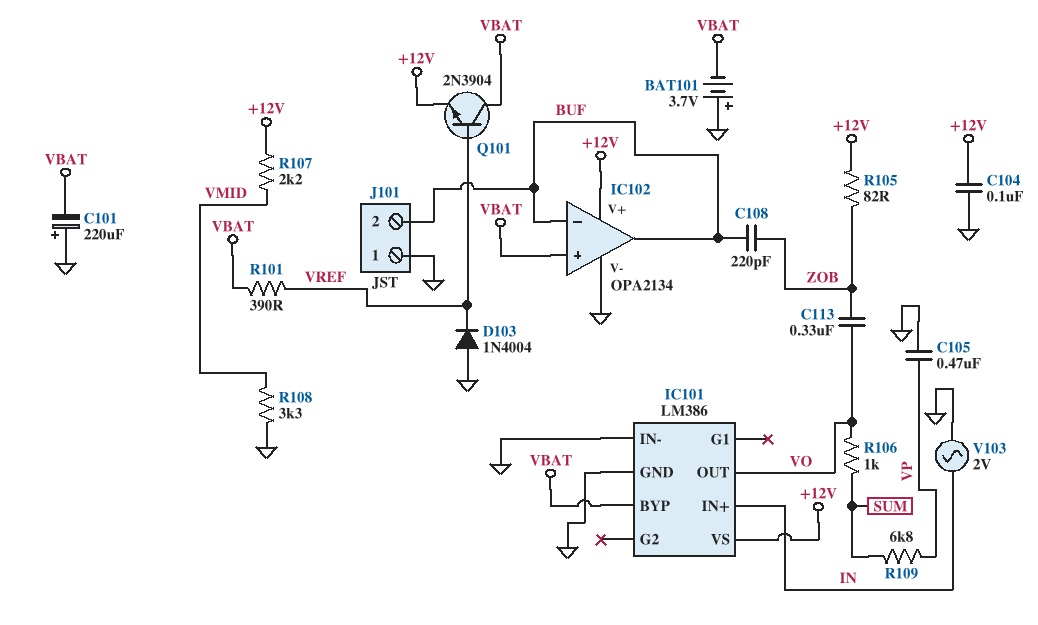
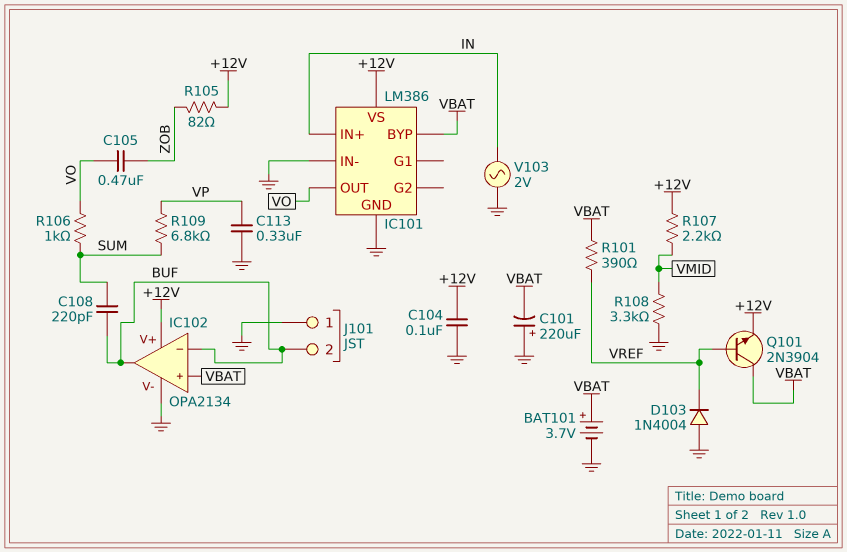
BAT101: 3.7V (plus GND, minus VBAT) -> 3.7V (plus VBAT, minus GND)
C105: 470nF (GND, VP) -> 470nF (VO, ZOB)
C108: 220pF (BUF, ZOB) -> 220pF (BUF, SUM)
C113: 330nF (VO, ZOB) -> 330nF (GND, VP)

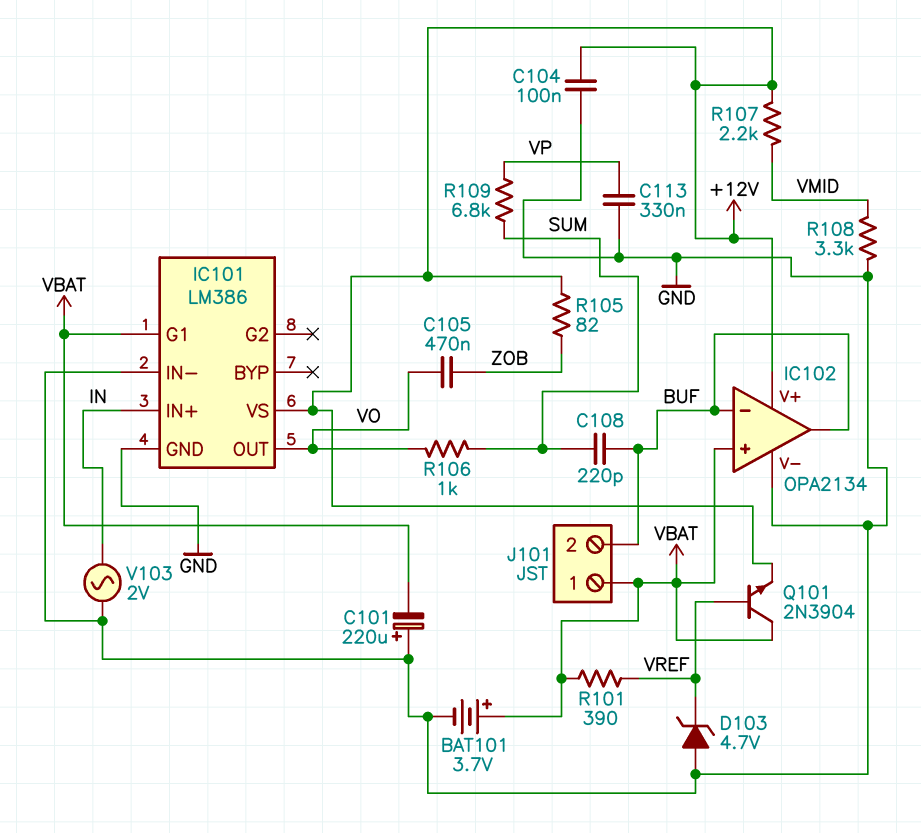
D103: diode 1N4004 (A GND, K VREF) -> zener 4.7V (A GND, K VREF)
IC101 pin BYP: VBAT -> none
IC101 pin G1: none -> VBAT
J101 pin 1: GND -> VBAT

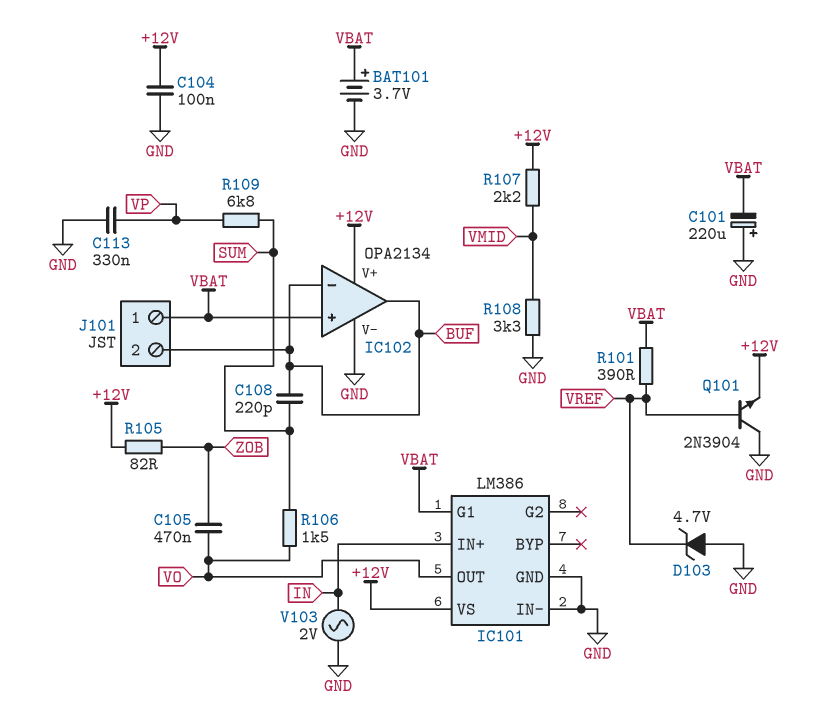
Q101: NPN 2N3904 (B VREF, C VBAT, E +12V) -> NPN 2N3904 (B VREF, C GND, E +12V)
R106: 1k (SUM, VO) -> 1.5k (SUM, VO)

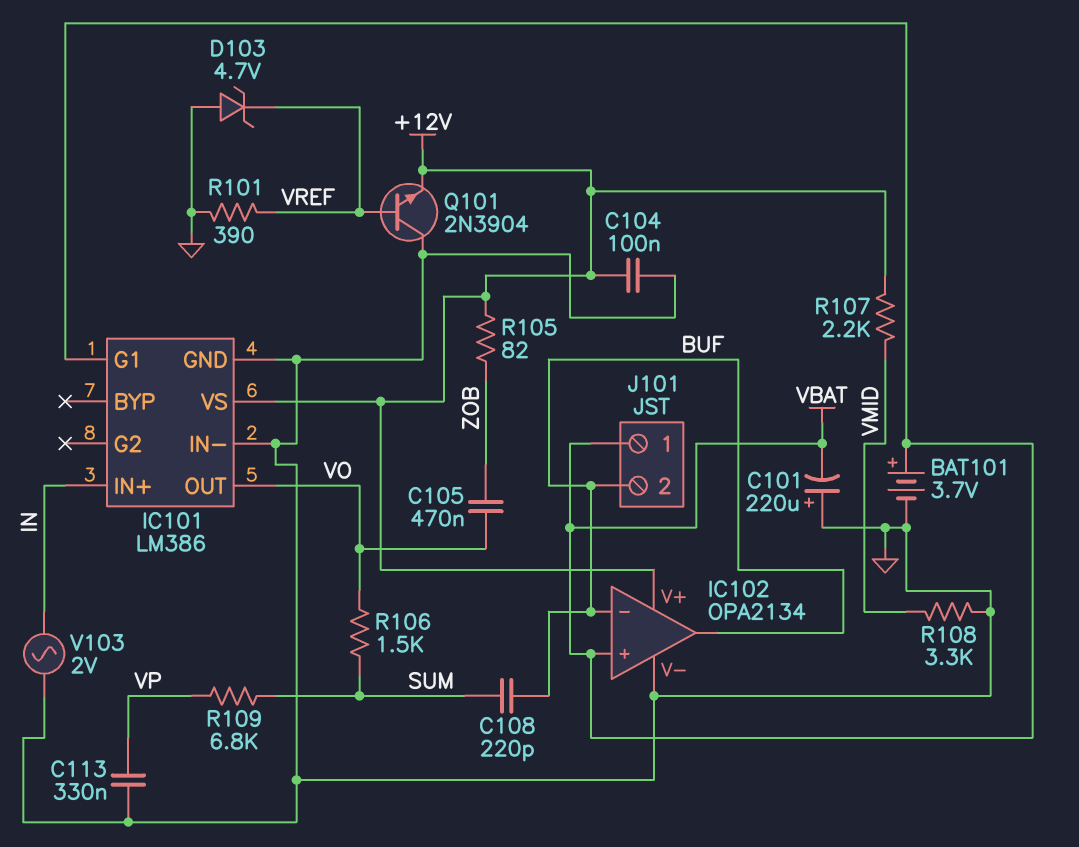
R101: 390 (VBAT, VREF) -> 390 (GND, VREF)

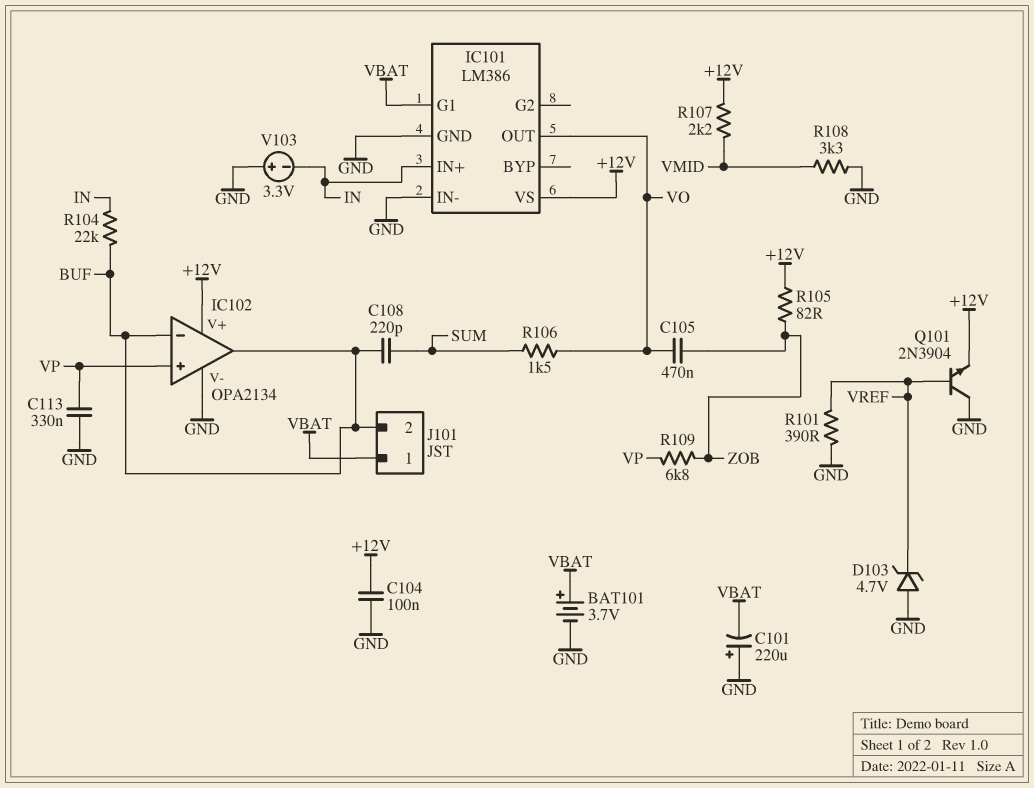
IC102 pin in+: VBAT -> VP
R104: none -> 22k (BUF, IN)
R109: 6.8k (SUM, VP) -> 6.8k (VP, ZOB)
V103: AC 2V (GND, IN) -> 3.3V (plus GND, minus IN)

